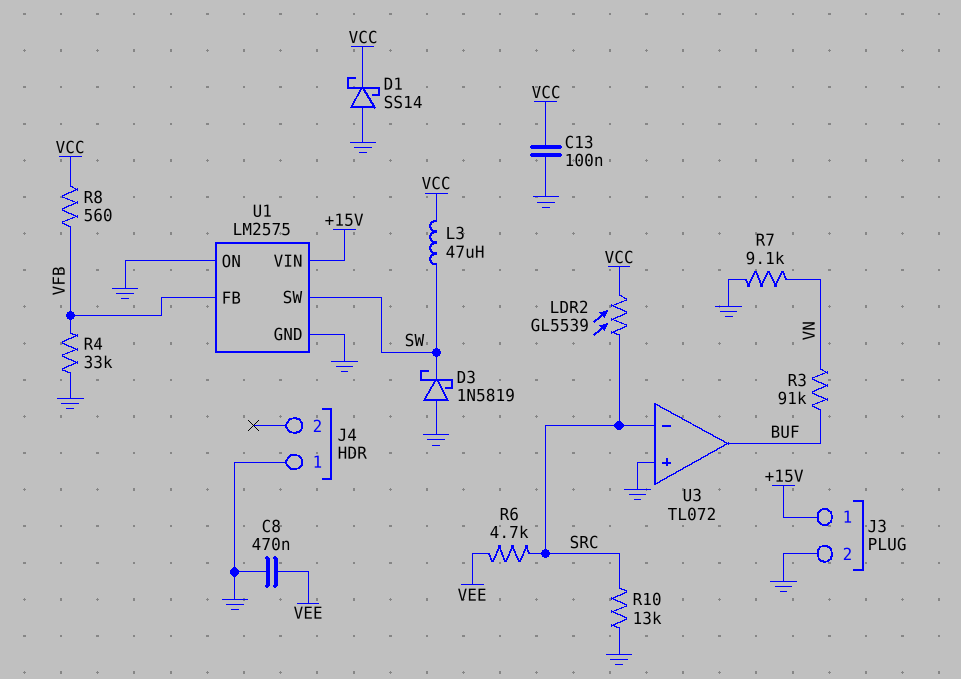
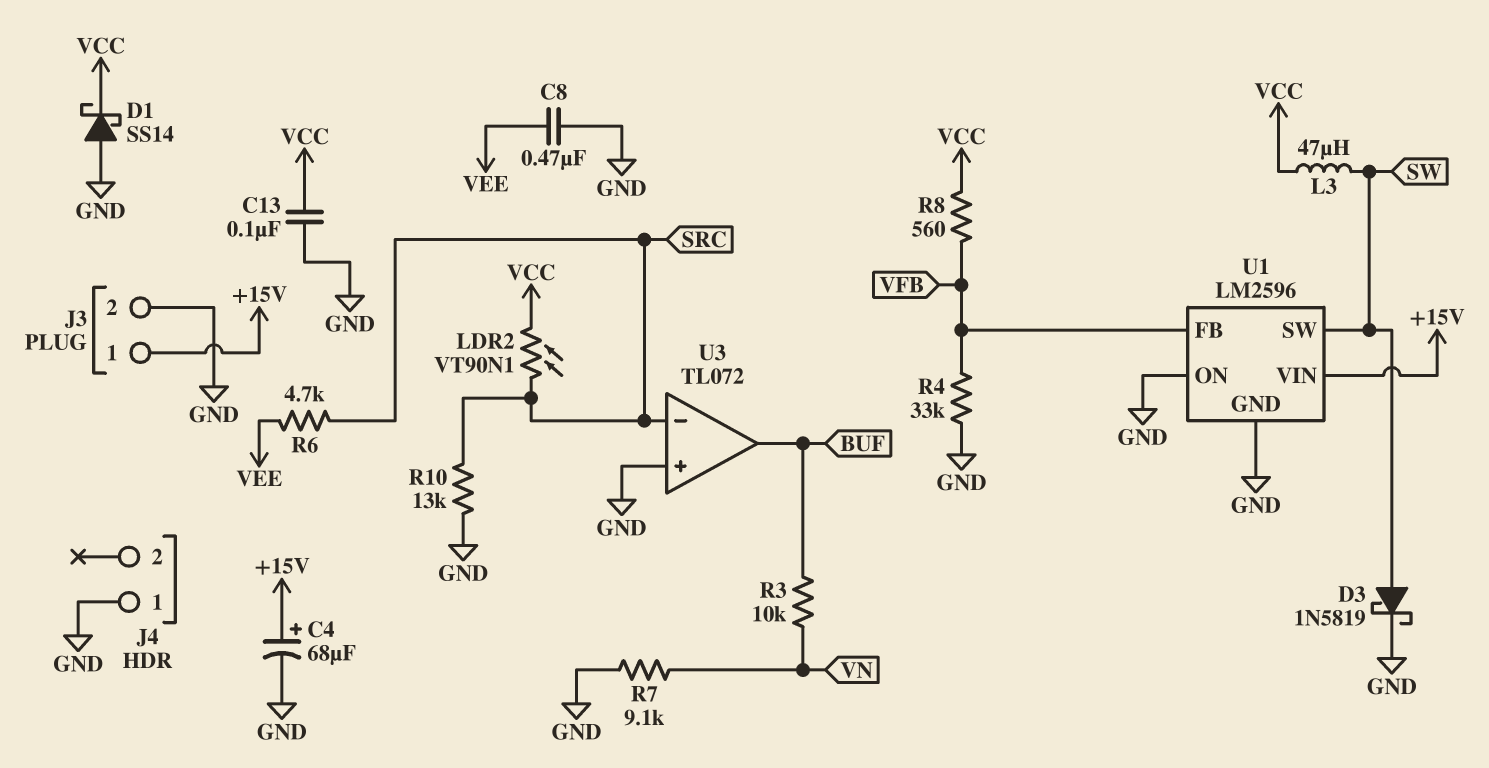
C4: none -> 68uF (plus +15V, minus GND)
D3: schottky 1N5819 (A GND, K SW) -> schottky 1N5819 (A SW, K GND)
LDR2: GL5539 (SRC, VCC) -> VT90N1 (SRC, VCC)
R3: 91k (BUF, VN) -> 10k (BUF, VN)
U1: LM2575 -> LM2596

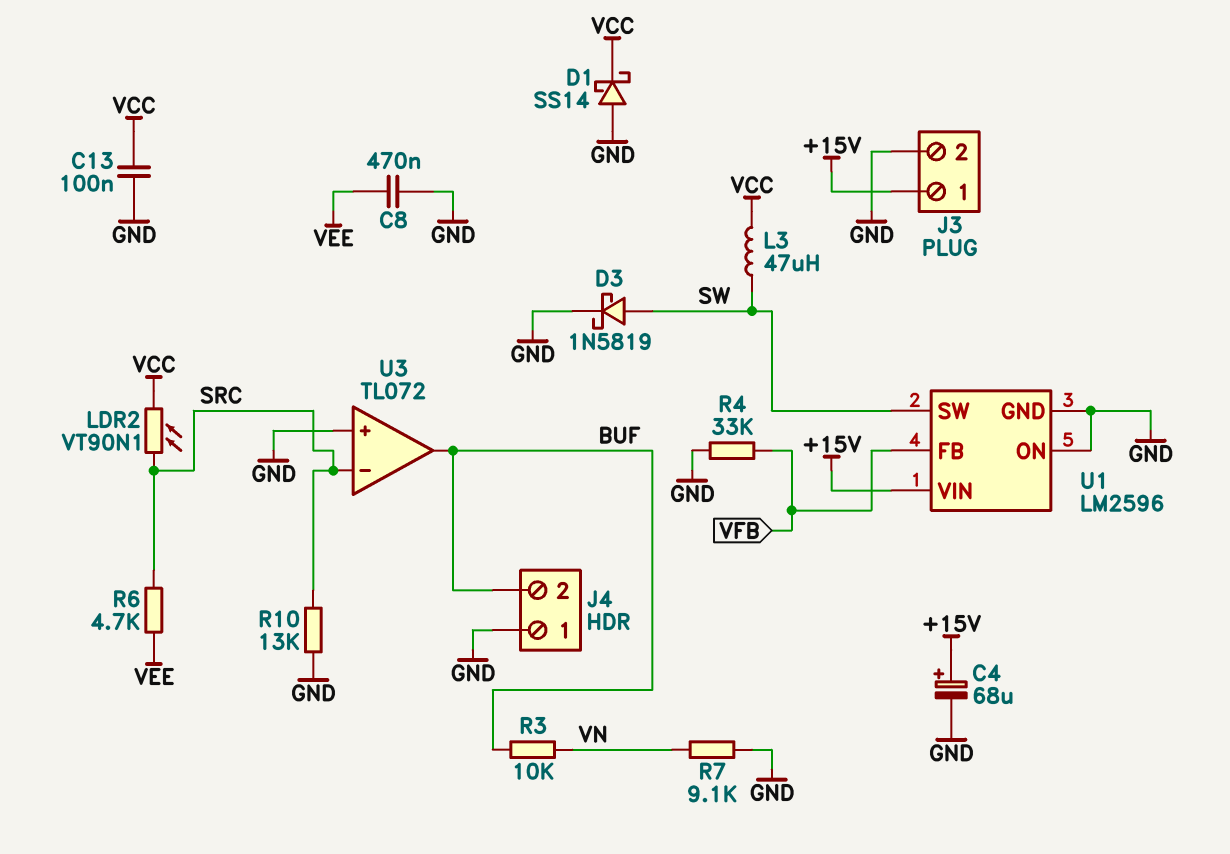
J4 pin 2: none -> BUF
R8: 560 (VCC, VFB) -> none

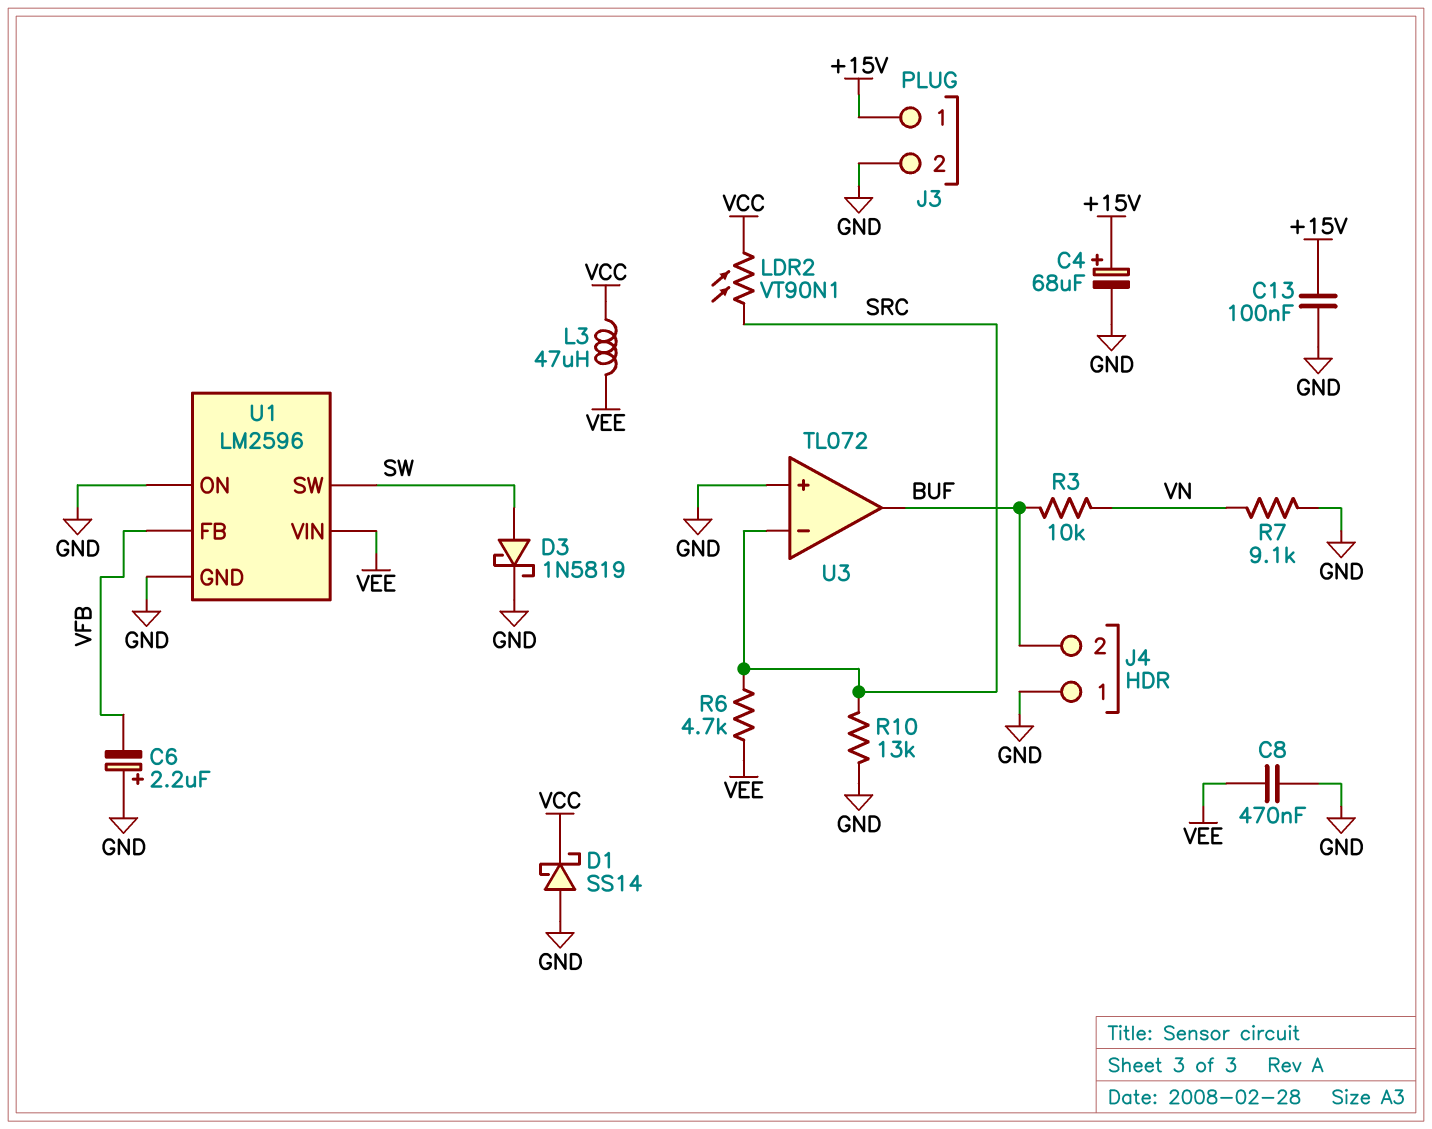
C6: none -> 2.2uF (plus GND, minus VFB)
C13: 100nF (GND, VCC) -> 100nF (+15V, GND)
L3: 47uH (SW, VCC) -> 47uH (VCC, VEE)
R4: 33k (GND, VFB) -> none
U1 pin VIN: +15V -> VEE

